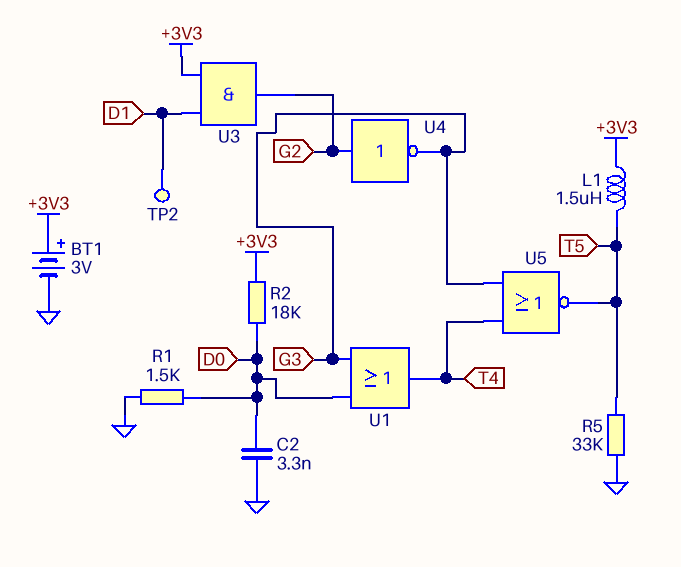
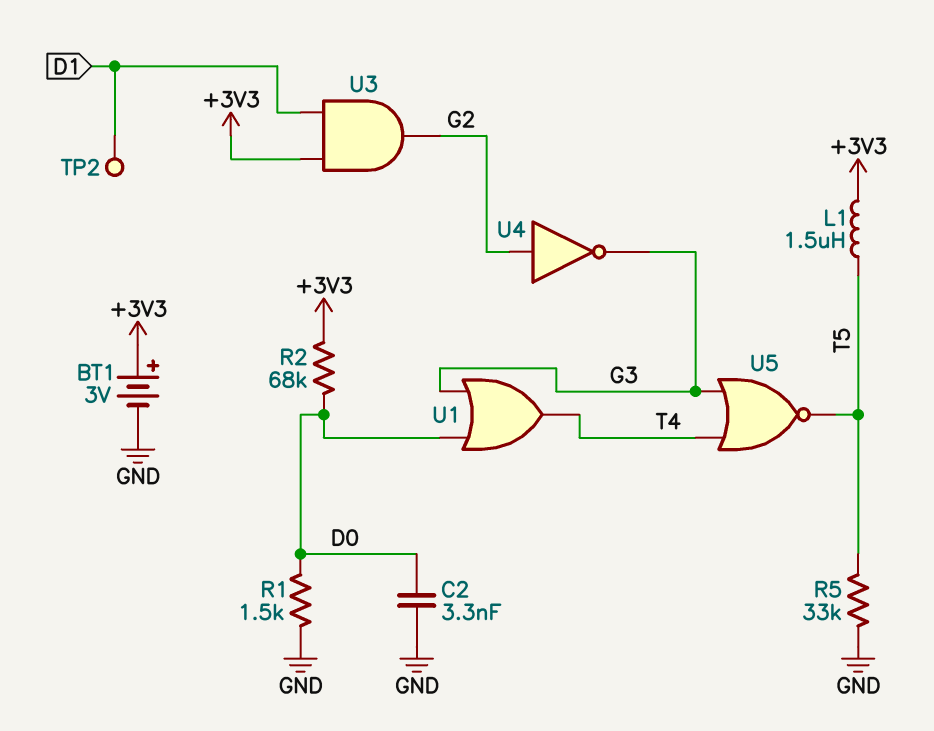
R2: 18k (+3V3, D0) -> 68k (+3V3, D0)

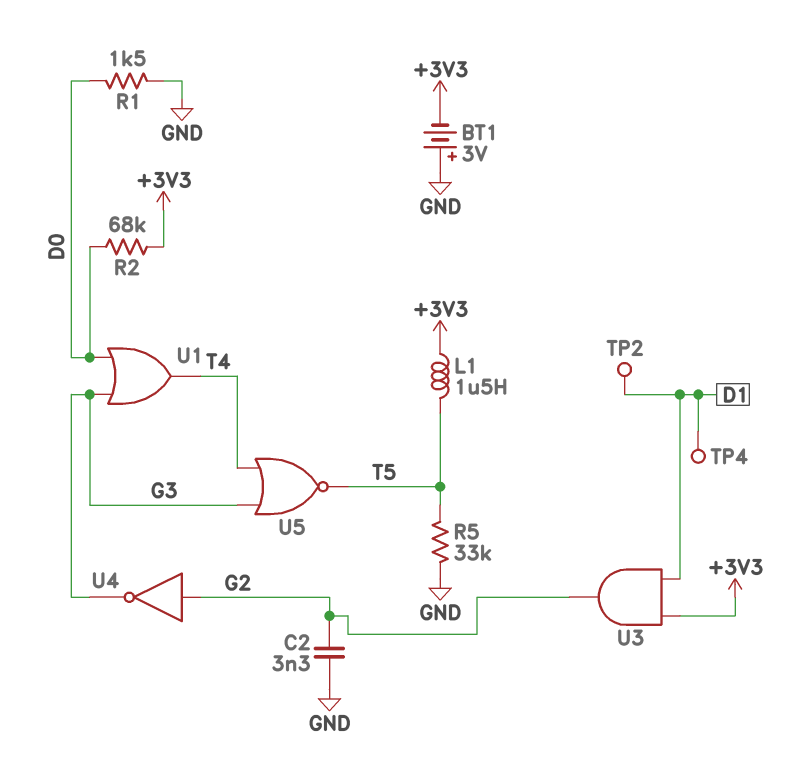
BT1: 3V (plus +3V3, minus GND) -> 3V (plus GND, minus +3V3)
C2: 3.3nF (D0, GND) -> 3.3nF (G2, GND)
TP4: none -> test point (D1)

